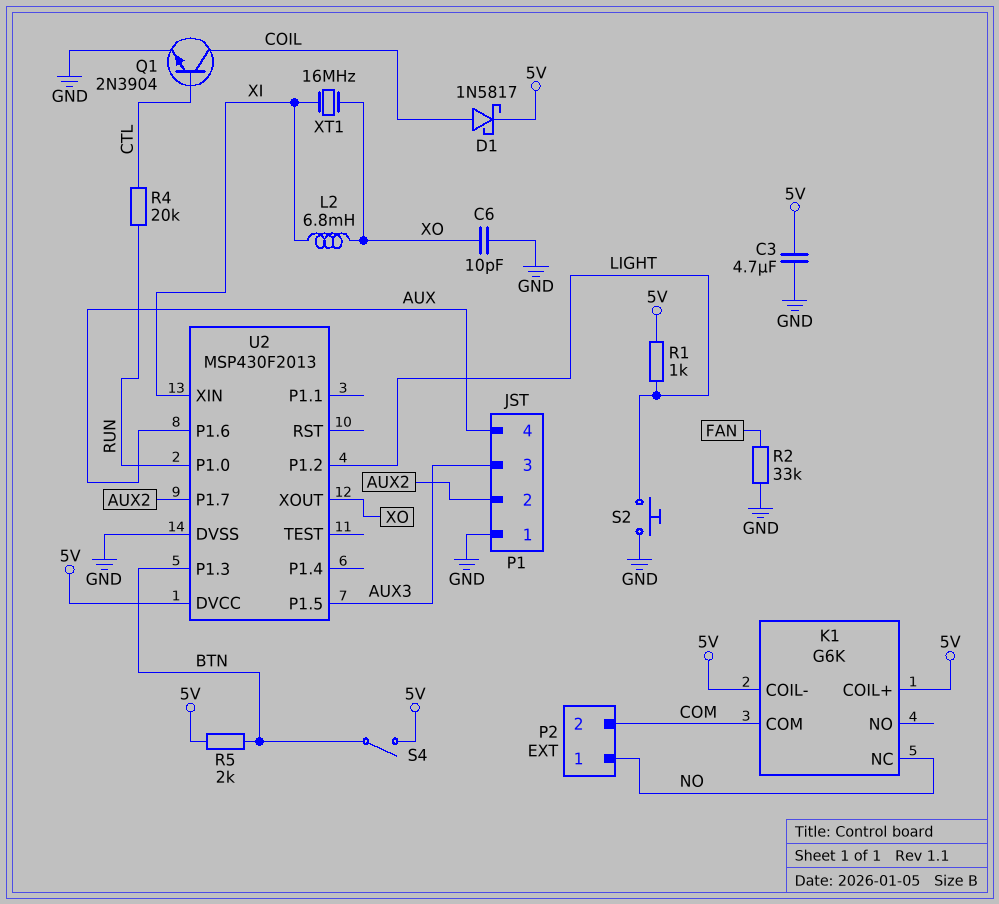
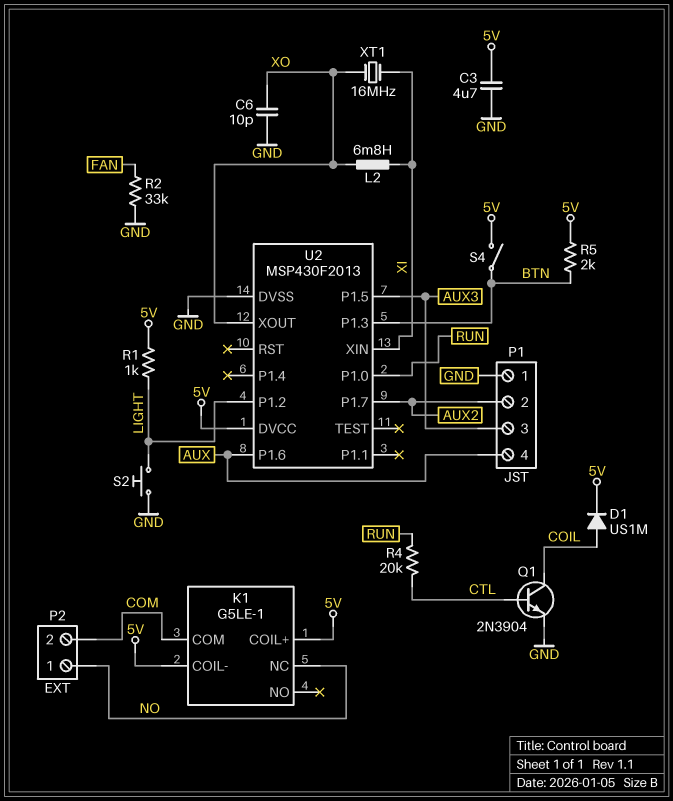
D1: schottky 1N5817 (A COIL, K 5V) -> diode US1M (A COIL, K 5V)
K1: G6K -> G5LE-1

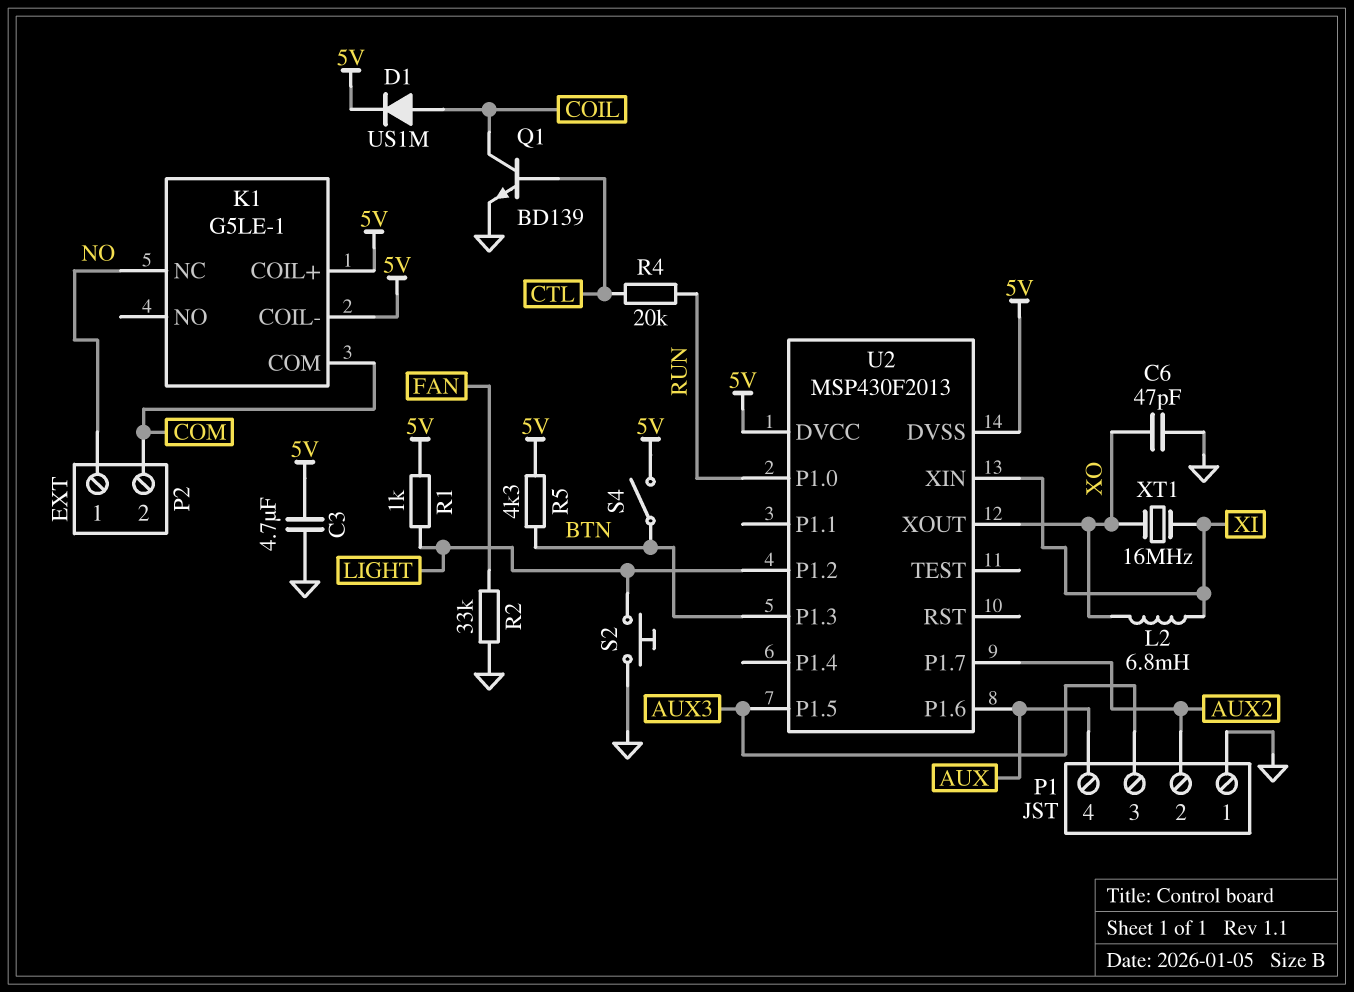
C6: 10pF (GND, XO) -> 47pF (GND, XO)
Q1: NPN 2N3904 (B CTL, C COIL, E GND) -> NPN BD139 (B CTL, C COIL, E GND)
R5: 2k (5V, BTN) -> 4.3k (5V, BTN)
U2 pin DVSS: GND -> 5V

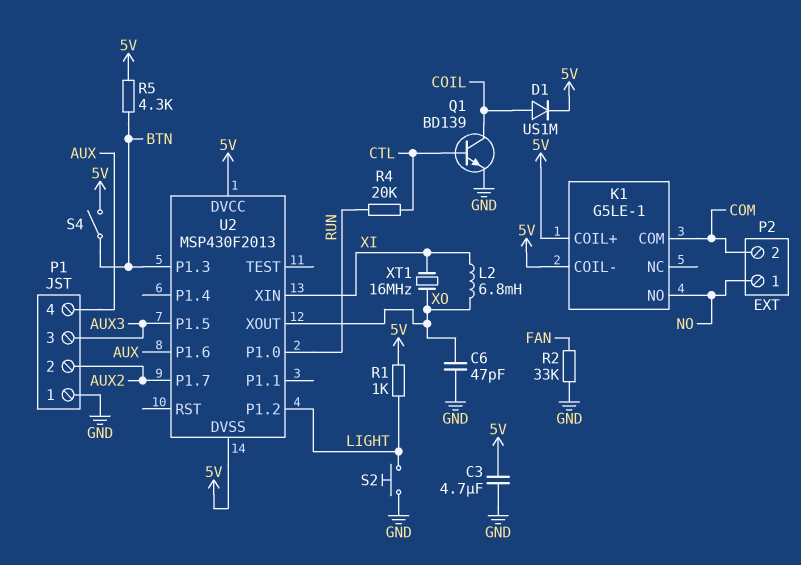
K1 pin NC: NO -> none
K1 pin NO: none -> NO

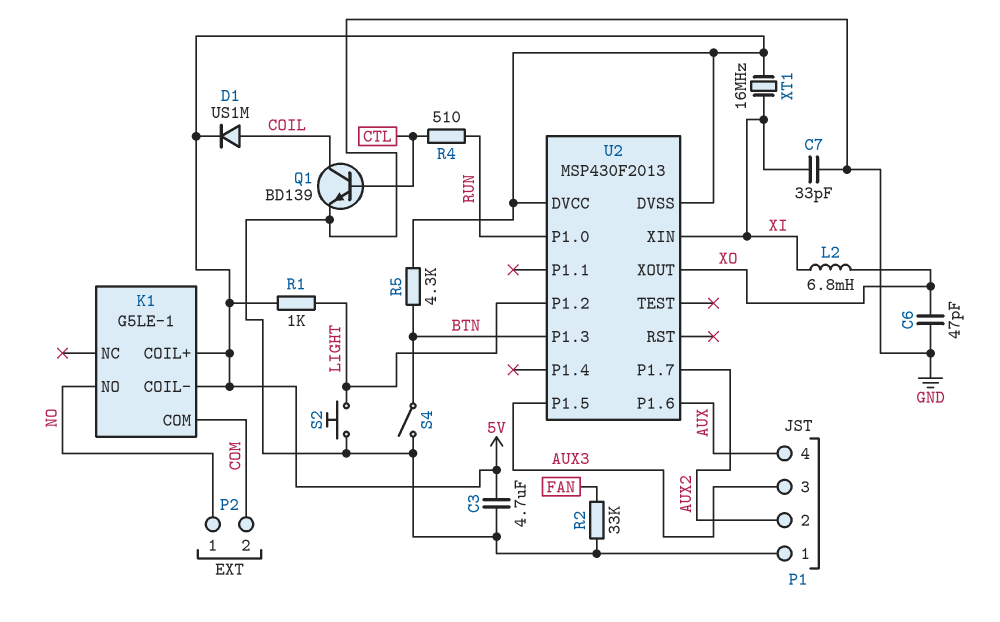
C7: none -> 33pF (GND, XI)
R4: 20k (CTL, RUN) -> 510 (CTL, RUN)
S4: switch (5V, BTN) -> switch (BTN, GND)
XT1: 16MHz (XI, XO) -> 16MHz (5V, XI)

